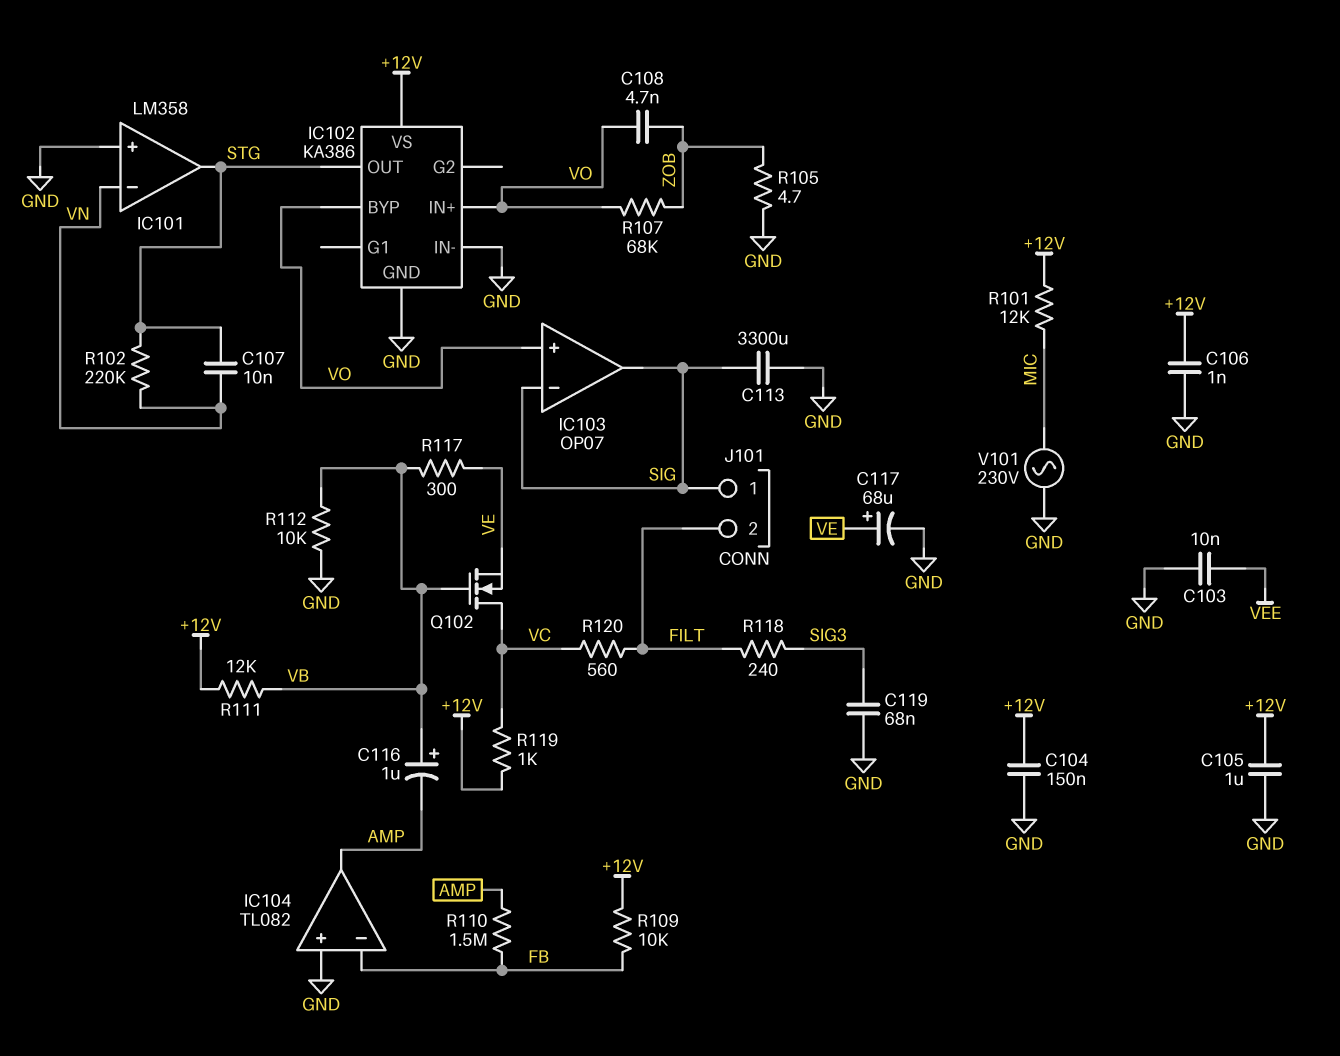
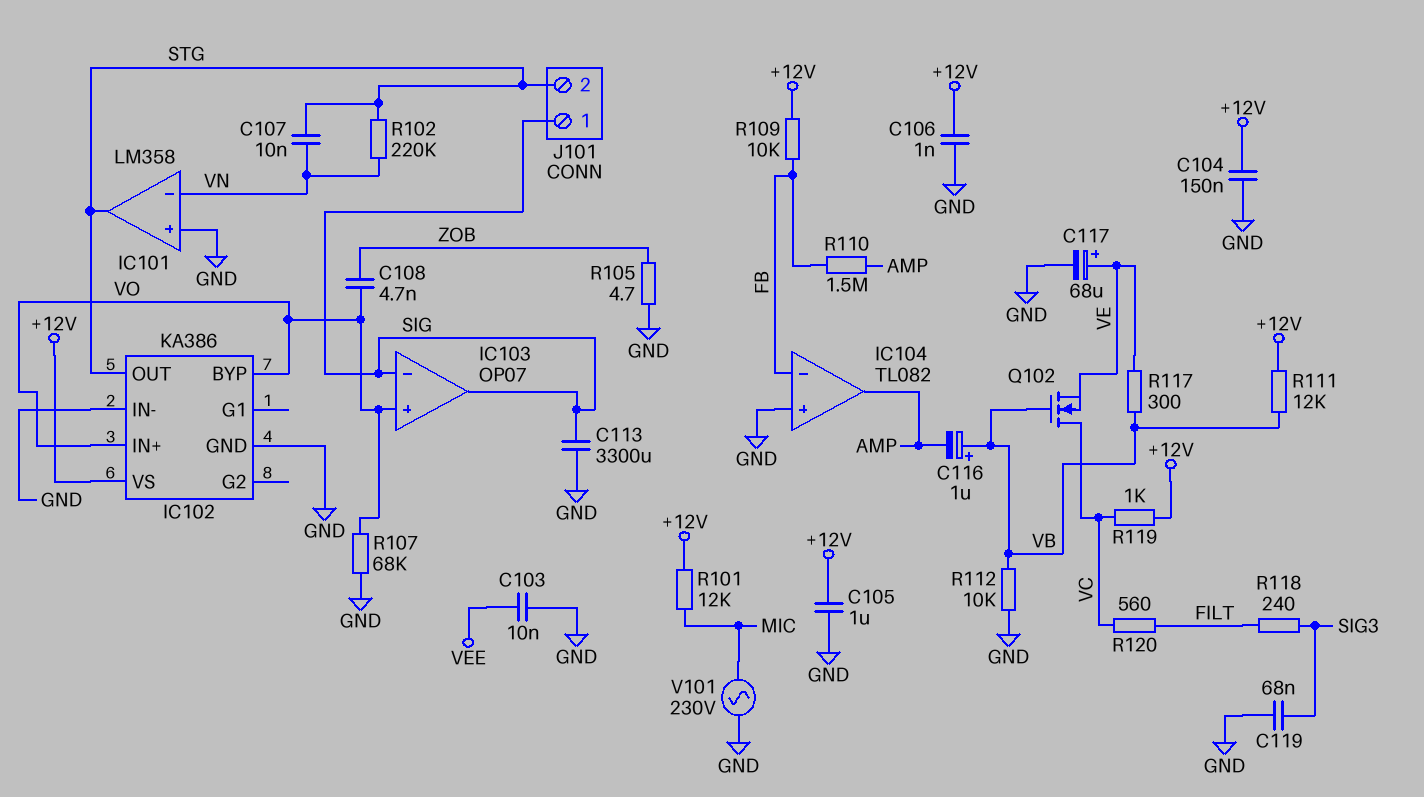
J101 pin 2: FILT -> STG
R107: 68k (VO, ZOB) -> 68k (GND, VO)

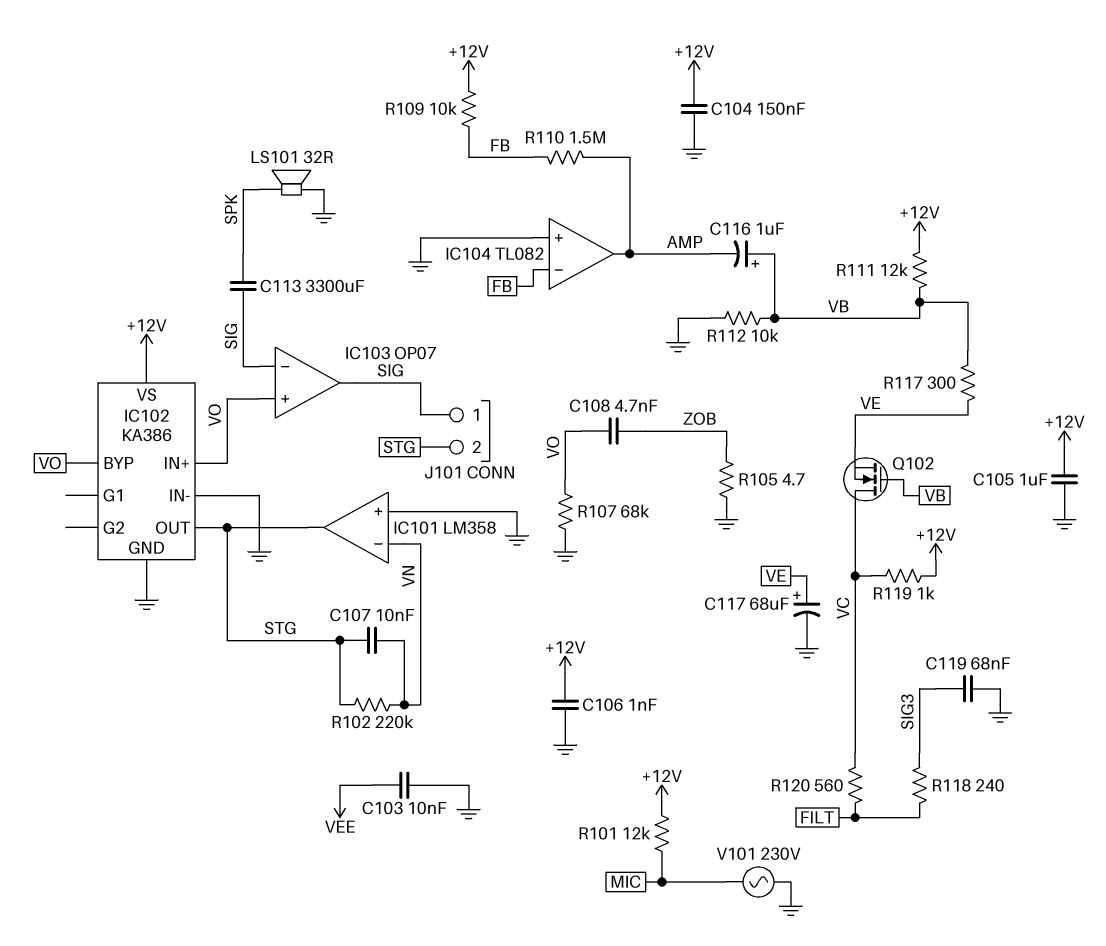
C113: 3300uF (GND, SIG) -> 3300uF (SIG, SPK)
LS101: none -> speaker 32R (GND, SPK)

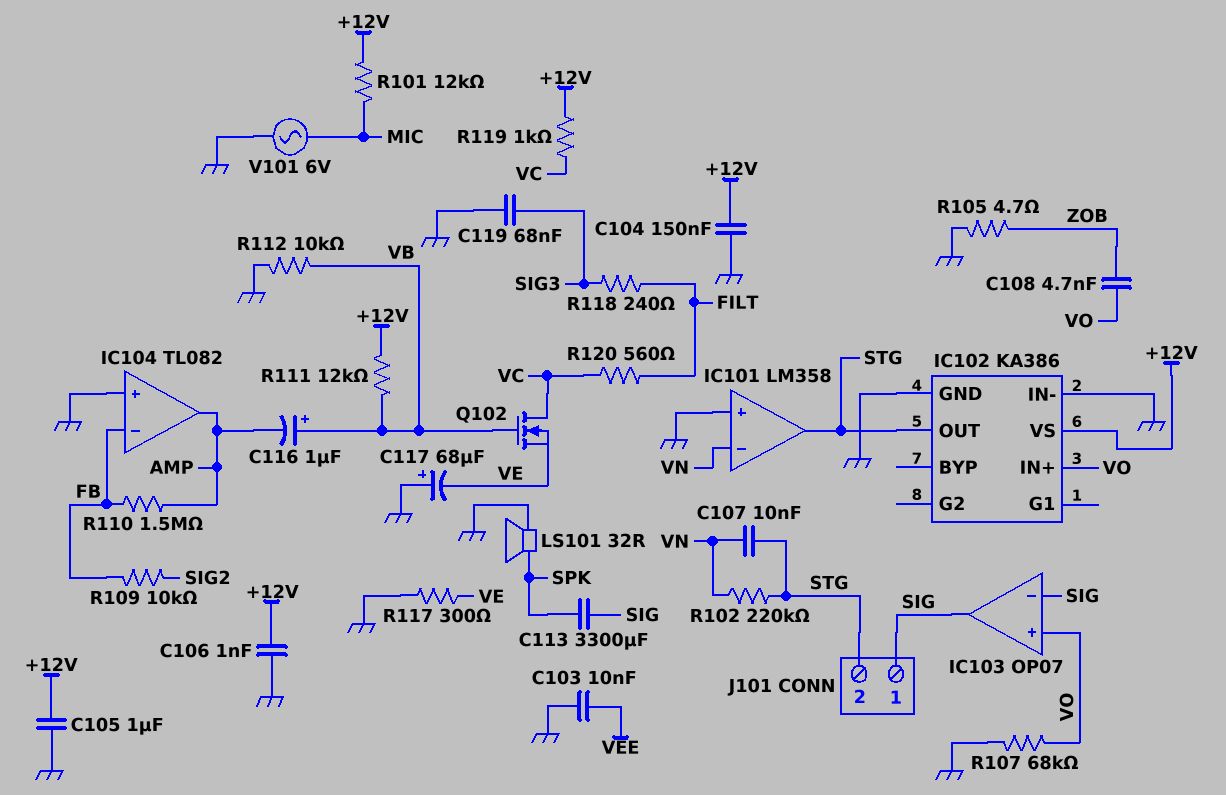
C117: 68uF (plus VE, minus GND) -> 68uF (plus GND, minus VE)
IC102 pin BYP: VO -> none
R109: 10k (+12V, FB) -> 10k (FB, SIG2)
R117: 300 (VB, VE) -> 300 (GND, VE)
V101: AC 230V (GND, MIC) -> AC 6V (GND, MIC)

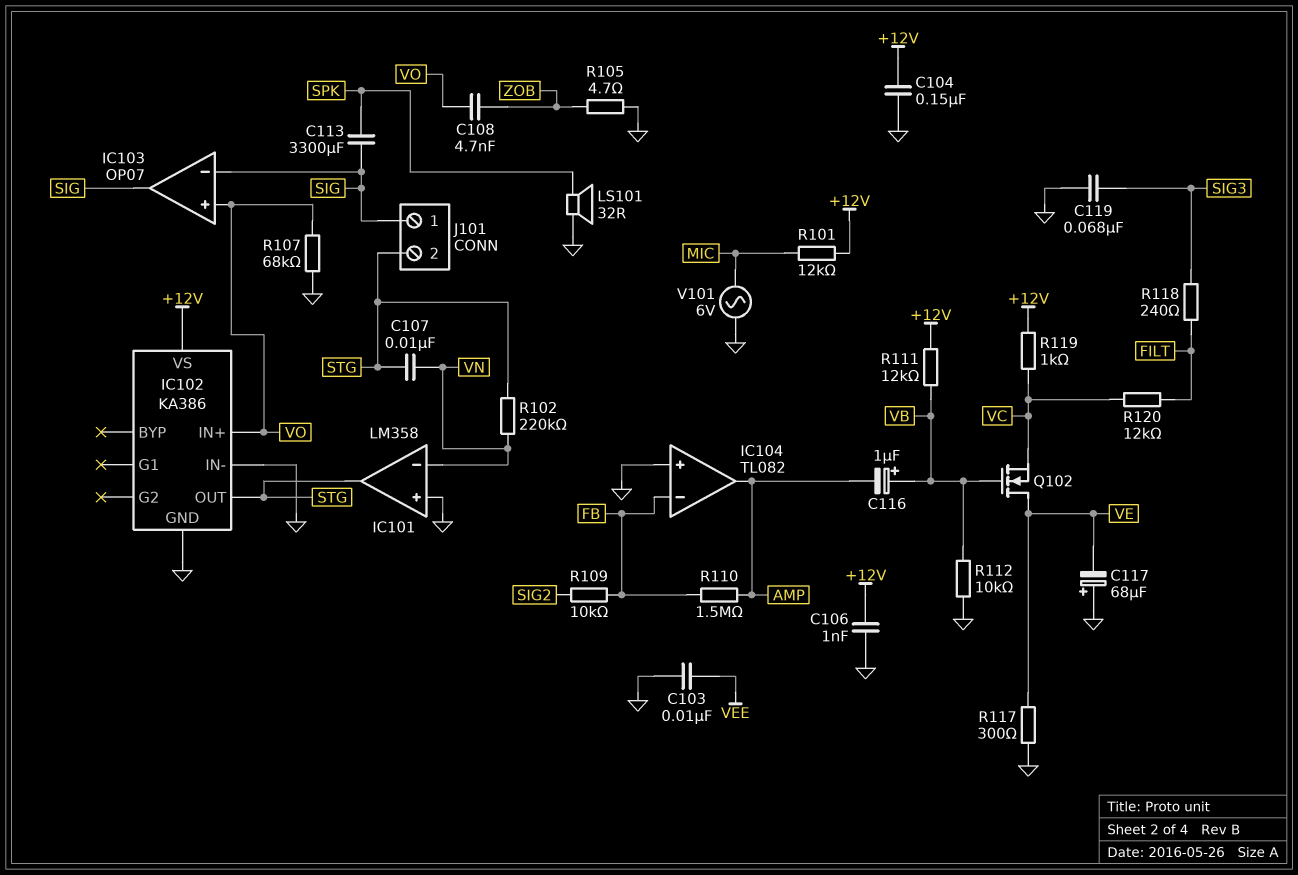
C105: 1uF (+12V, GND) -> none
Q102: NMOS (G VB, D VC, S VE) -> NMOS (G VB, D VE, S VC)
R120: 560 (FILT, VC) -> 12k (FILT, VC)

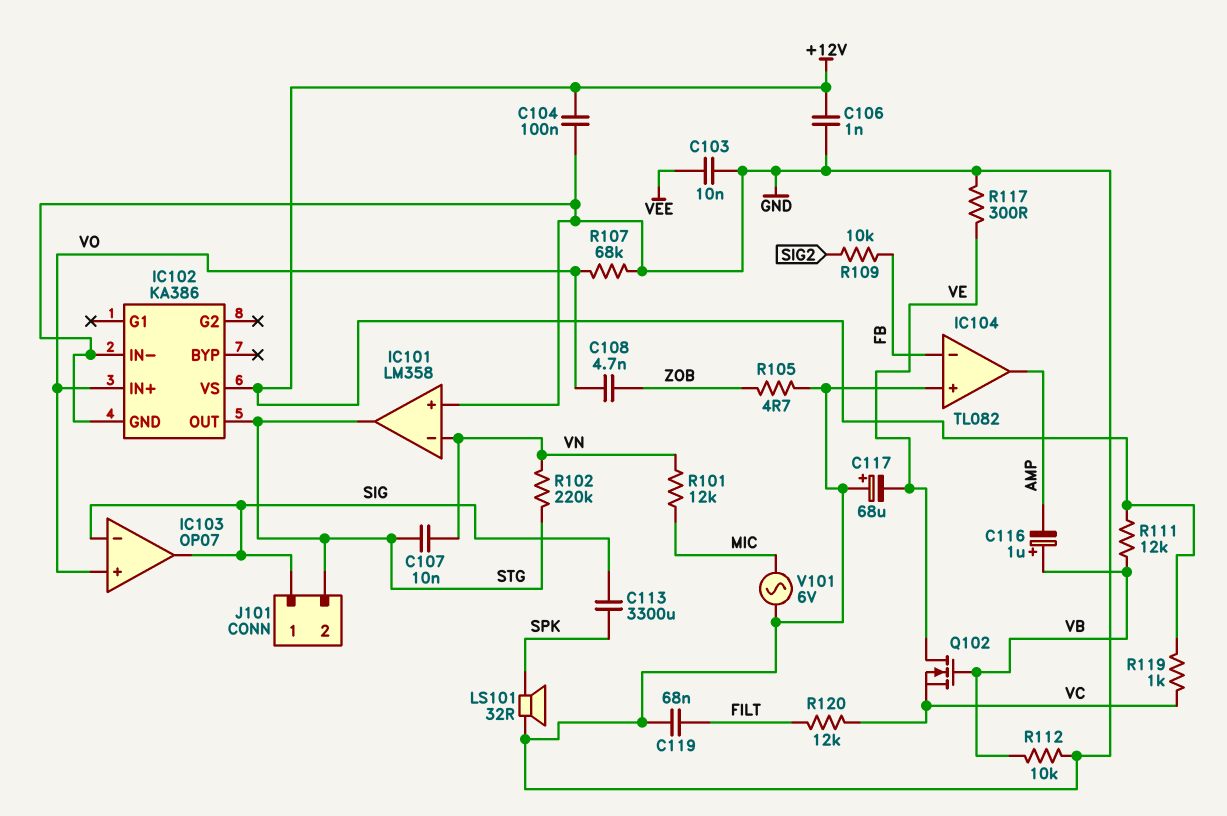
C104: 150nF (+12V, GND) -> 100nF (+12V, GND)
C119: 68nF (GND, SIG3) -> 68nF (FILT, GND)
R101: 12k (+12V, MIC) -> 12k (MIC, VN)
R110: 1.5M (AMP, FB) -> none
R118: 240 (FILT, SIG3) -> none

